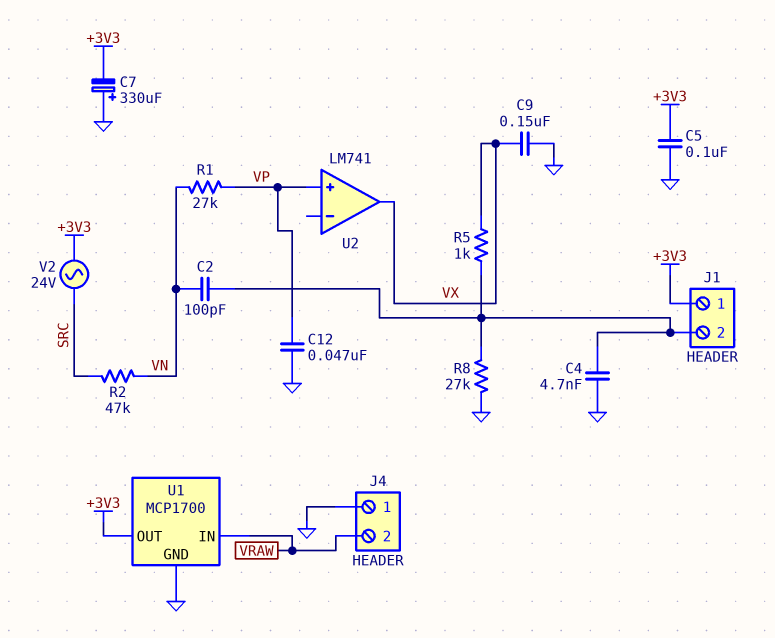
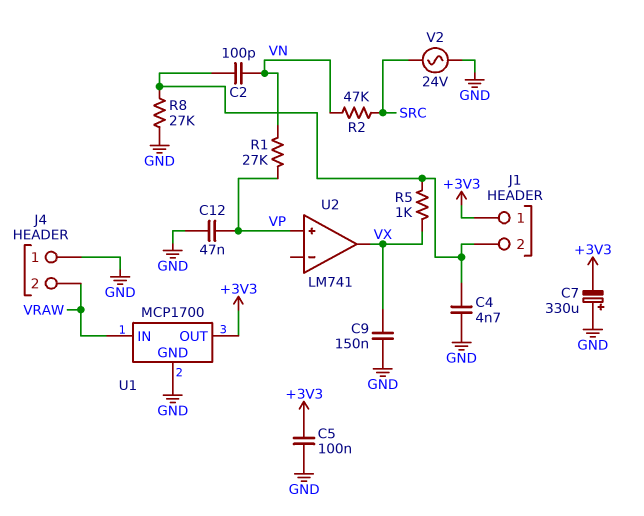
V2: AC 24V (+3V3, SRC) -> AC 24V (GND, SRC)

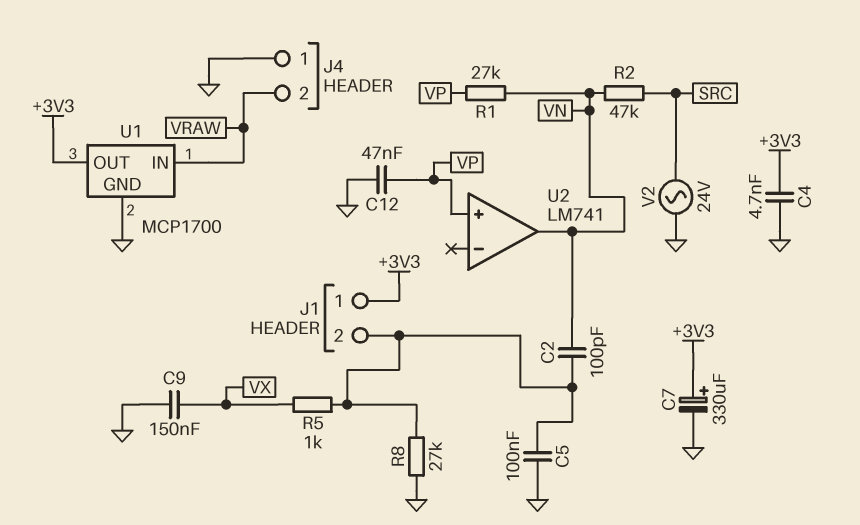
C4: 4.7nF (GND, J1/2) -> 4.7nF (+3V3, GND)
C5: 100nF (+3V3, GND) -> 100nF (GND, J1/2)
C7: 330uF (plus GND, minus +3V3) -> 330uF (plus +3V3, minus GND)
U2 pin out: VX -> VN

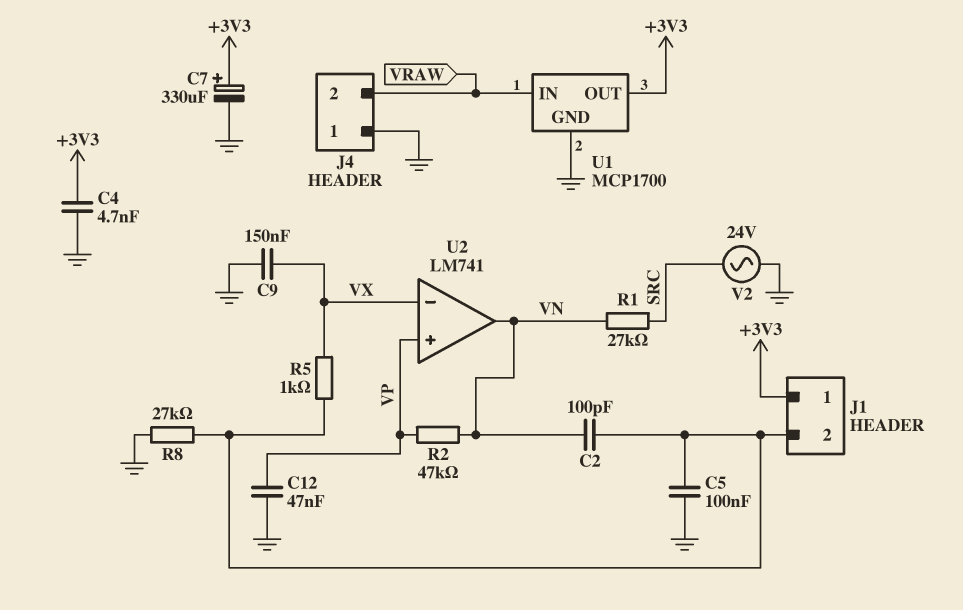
R1: 27k (VN, VP) -> 27k (SRC, VN)
R2: 47k (SRC, VN) -> 47k (VN, VP)
U2 pin in-: none -> VX

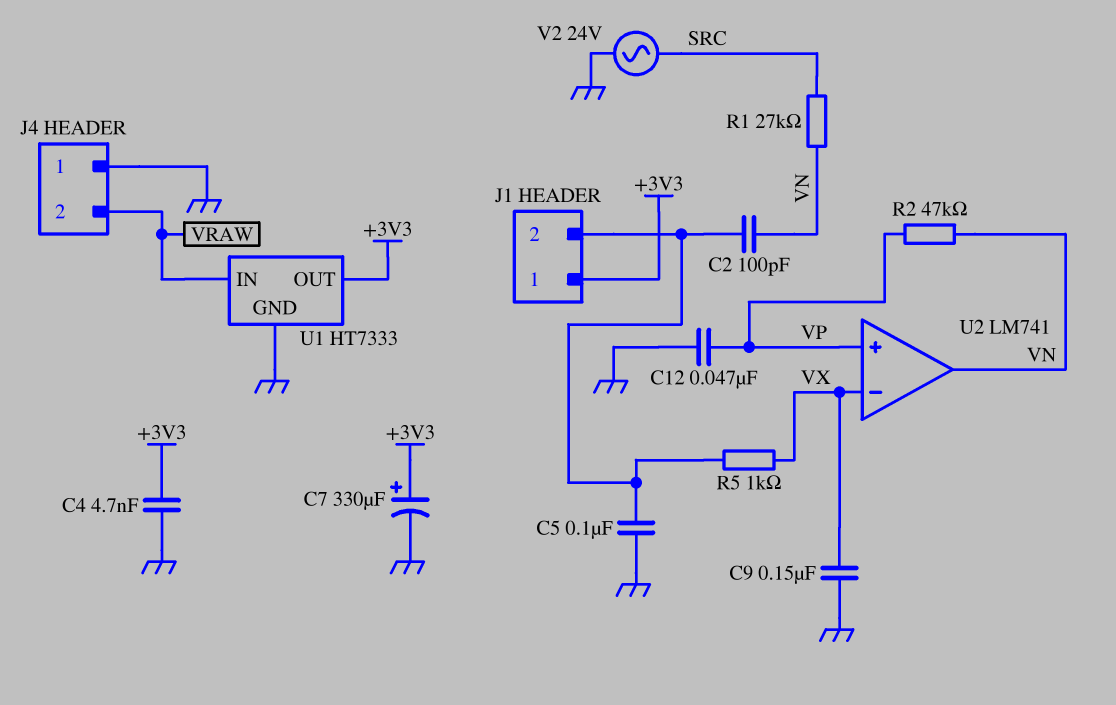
R8: 27k (GND, J1/2) -> none
U1: MCP1700 -> HT7333

